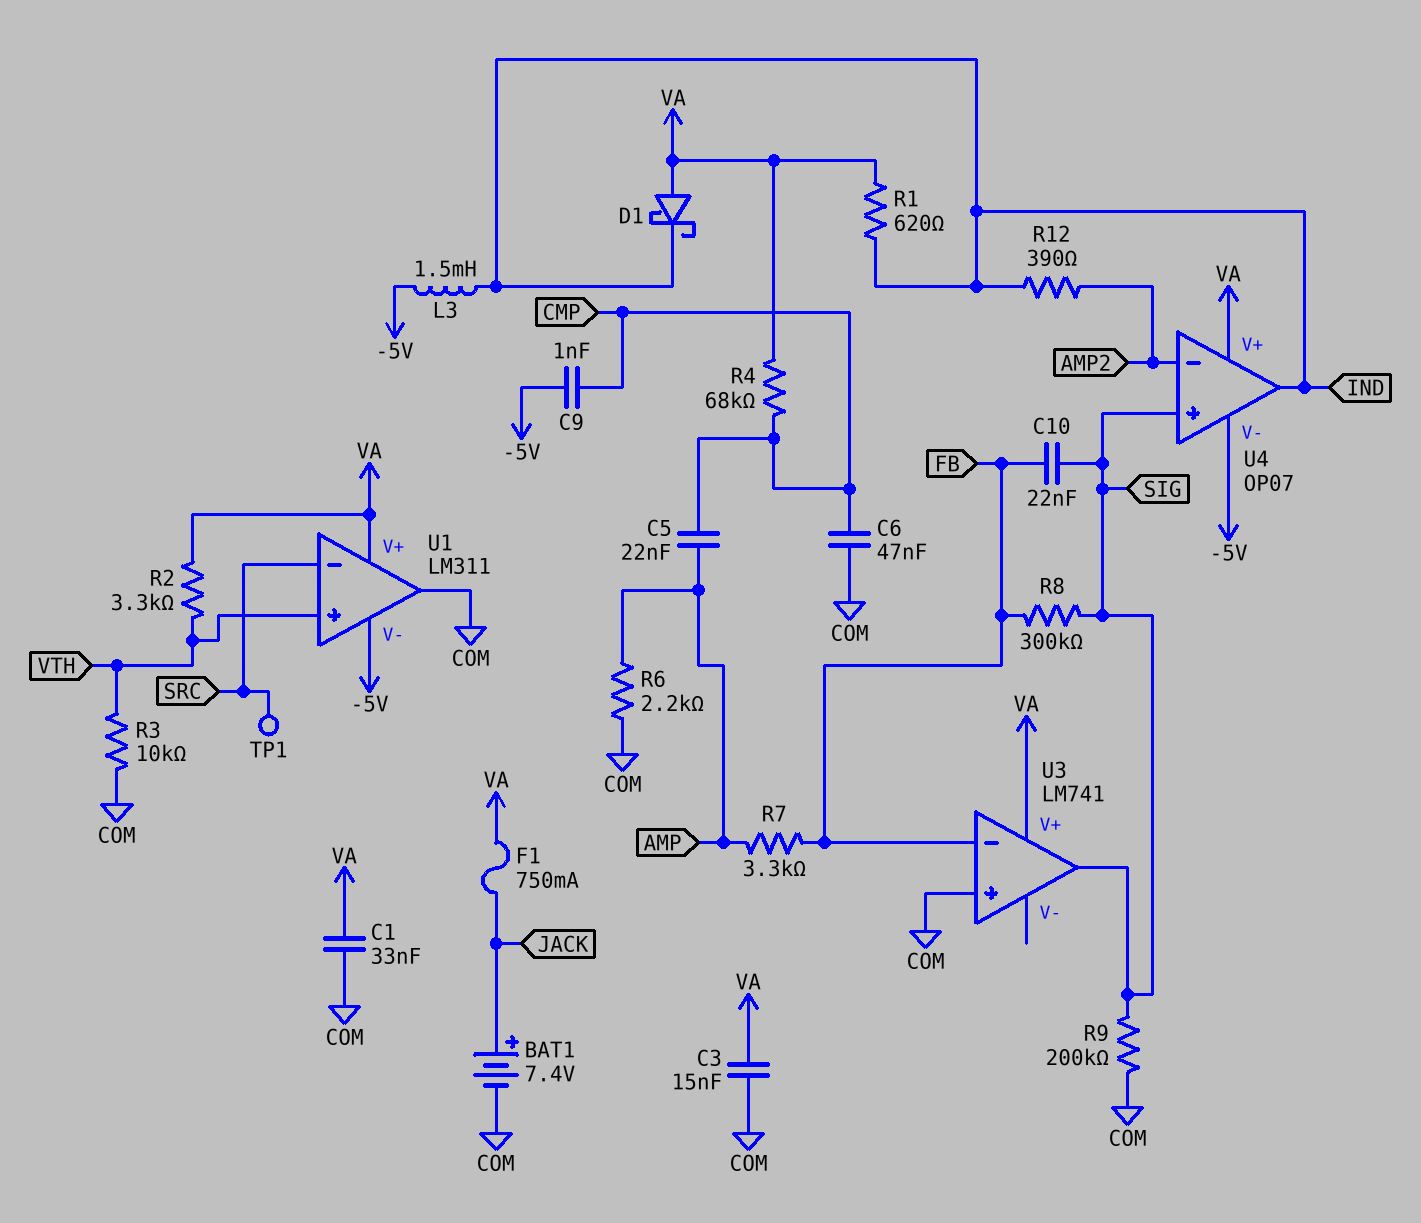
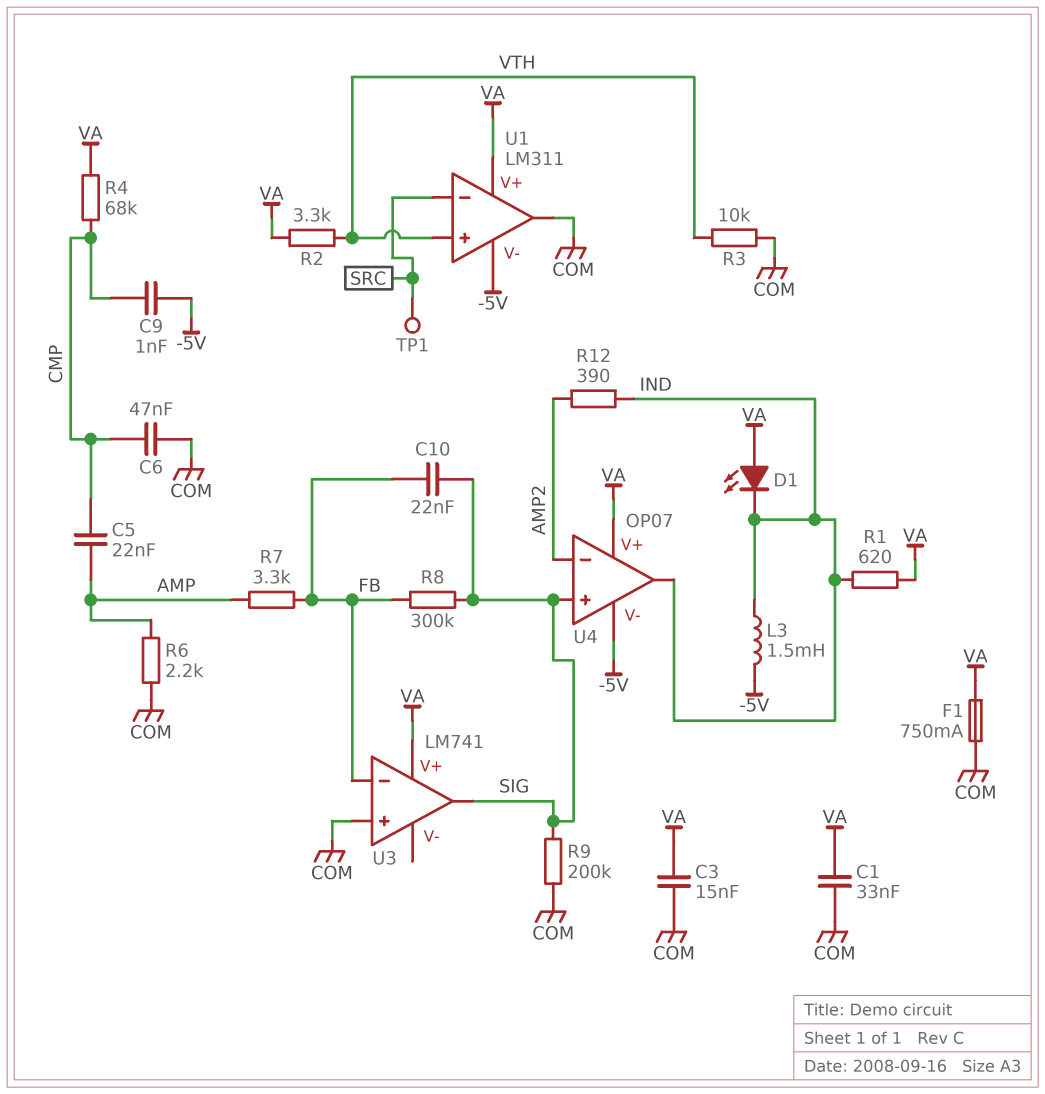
BAT1: 7.4V (plus JACK, minus COM) -> none
D1: schottky (A VA, K IND) -> LED (A VA, K IND)
F1: 750mA (JACK, VA) -> 750mA (COM, VA)

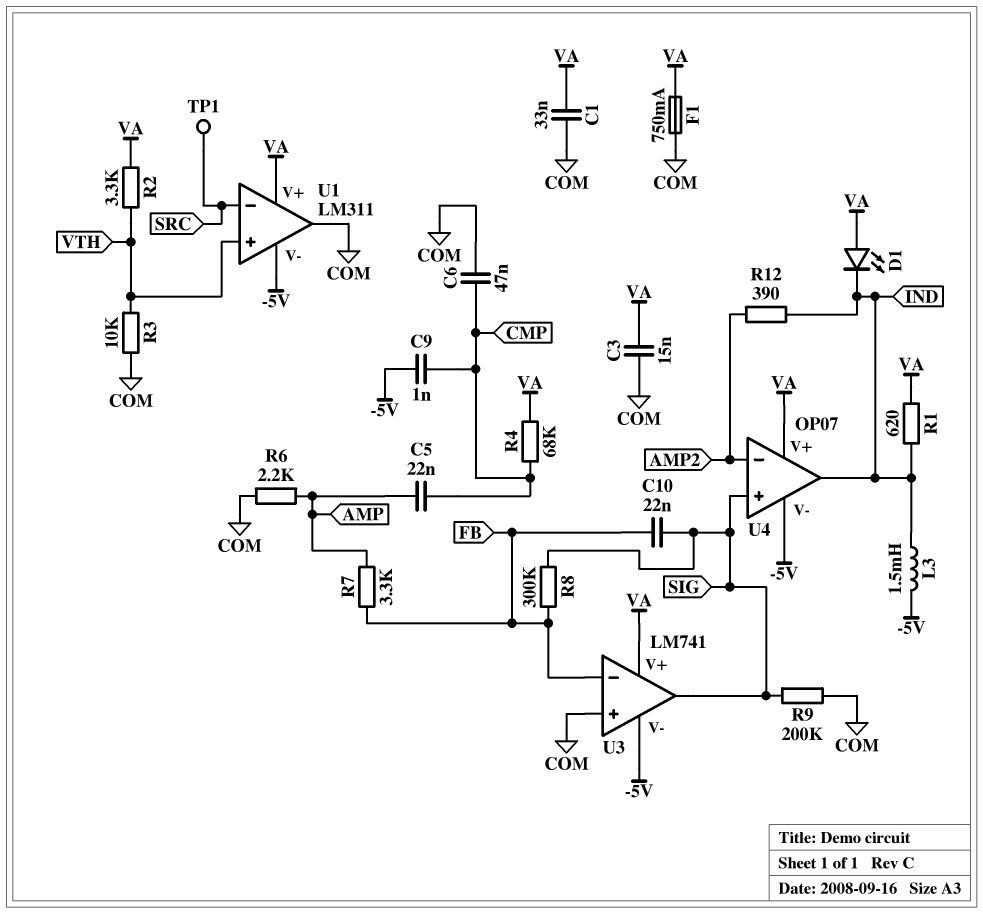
U3 pin V-: none -> -5V

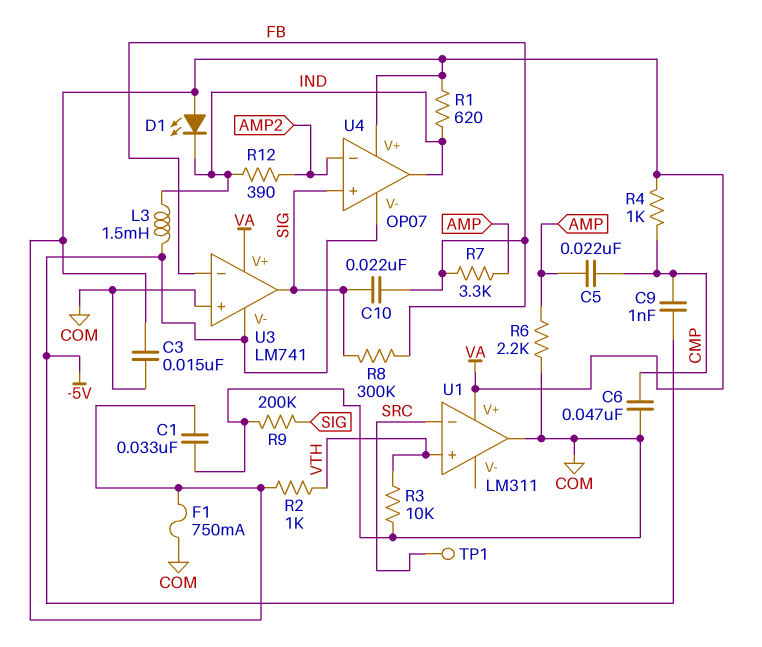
R2: 3.3k (VA, VTH) -> 1k (VA, VTH)
R4: 68k (CMP, VA) -> 1k (CMP, VA)
U1 pin V-: -5V -> none

